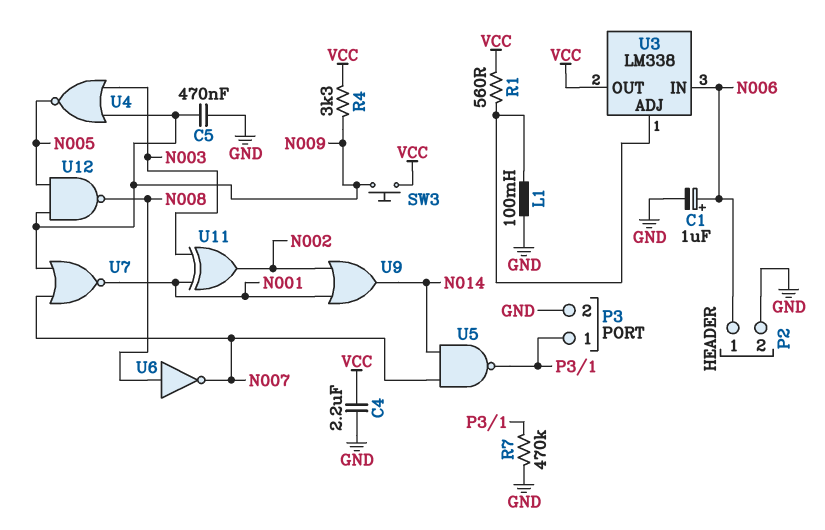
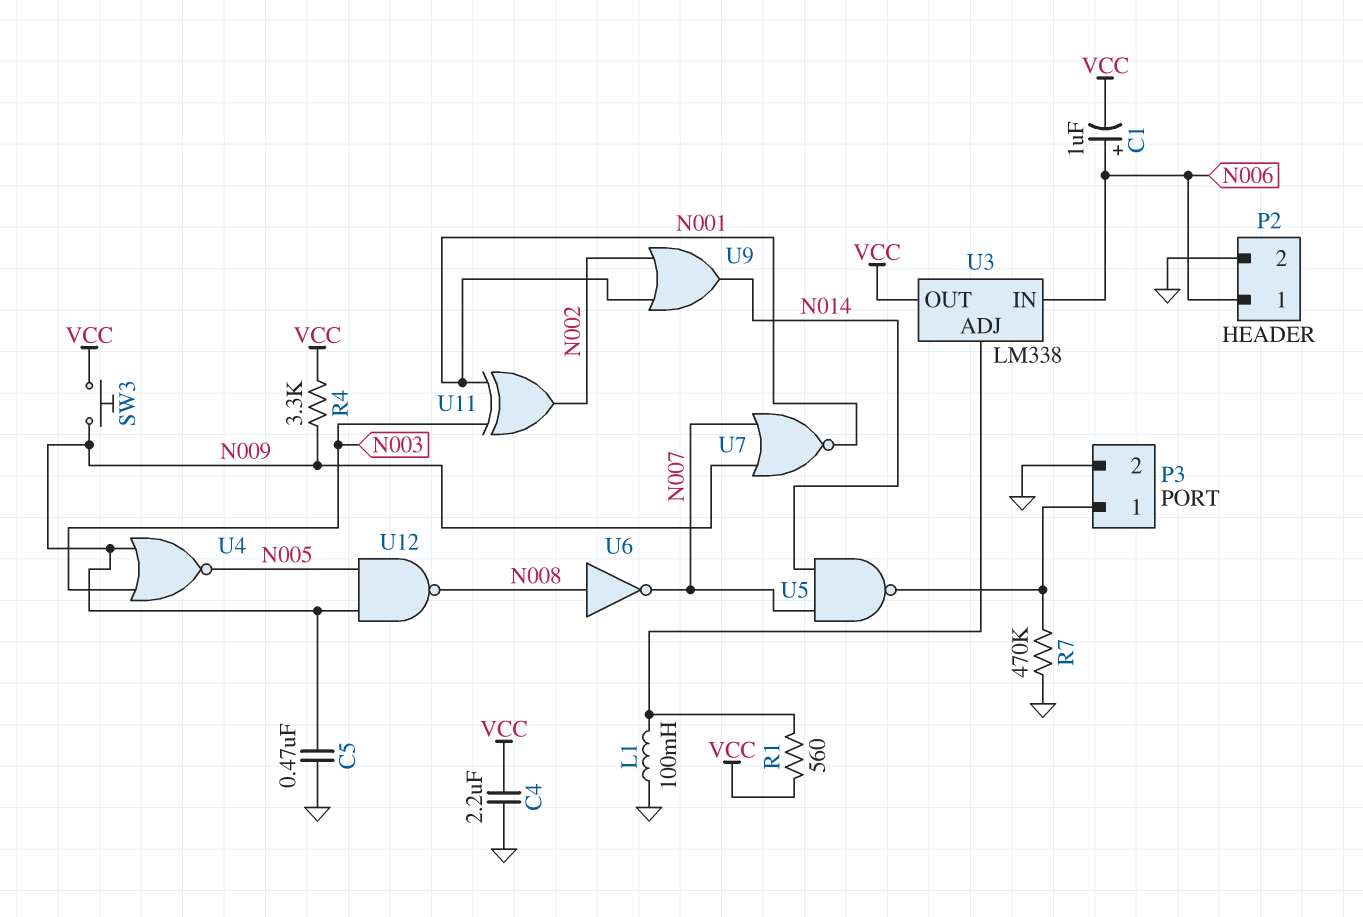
C1: 1uF (plus N006, minus GND) -> 1uF (plus N006, minus VCC)

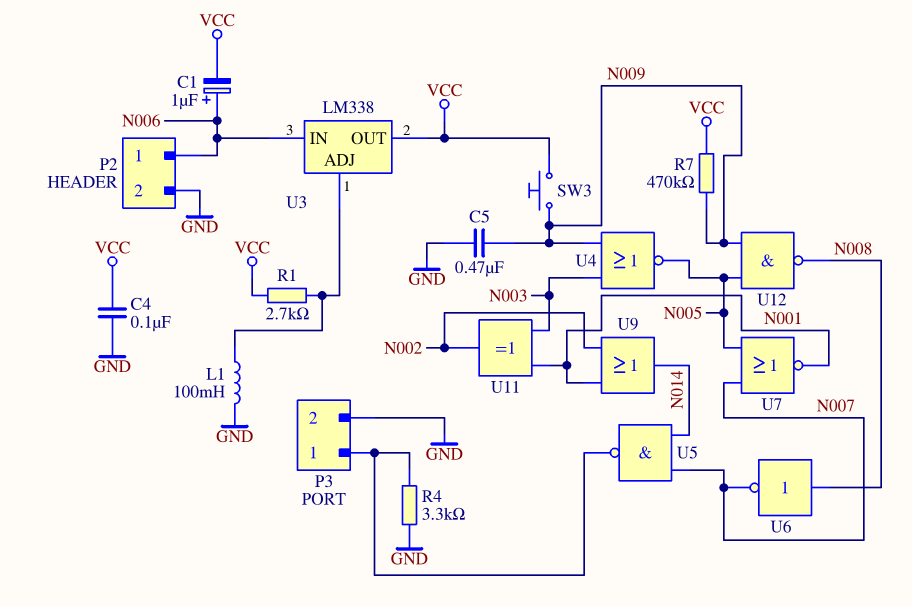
C4: 2.2uF (GND, VCC) -> 100nF (GND, VCC)
R1: 560 (U3/ADJ, VCC) -> 2.7k (U3/ADJ, VCC)
R4: 3.3k (N009, VCC) -> 3.3k (GND, P3/1)
R7: 470k (GND, P3/1) -> 470k (N009, VCC)
U7: NOR (in N007, in N009, out N001) -> NOR (in N005, in N007, out N001)

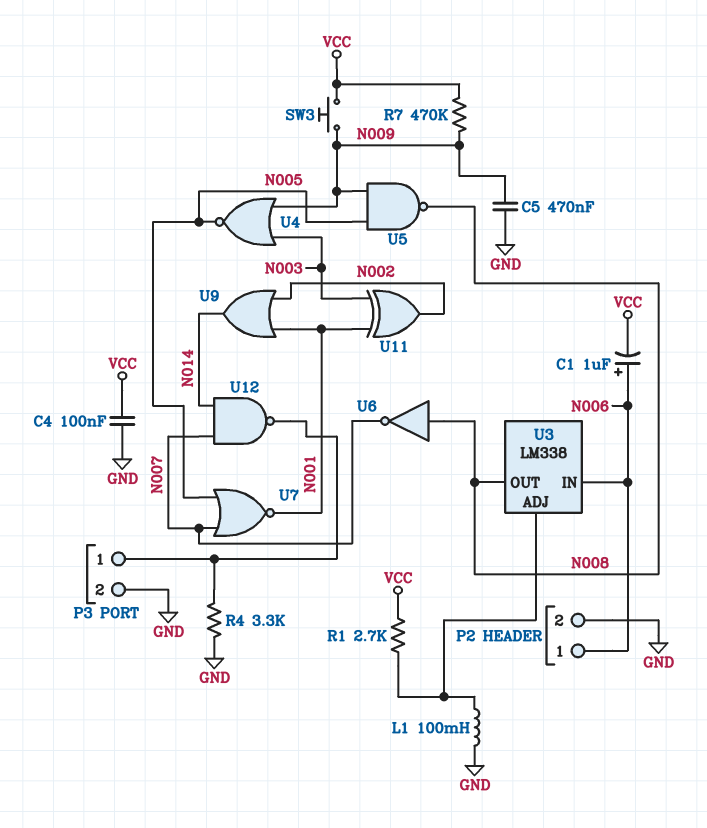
U3 pin OUT: VCC -> N008
U5: NAND (in N007, in N014, out P3/1) -> NAND (in N005, in N009, out N008)
U12: NAND (in N005, in N009, out N008) -> NAND (in N007, in N014, out P3/1)

